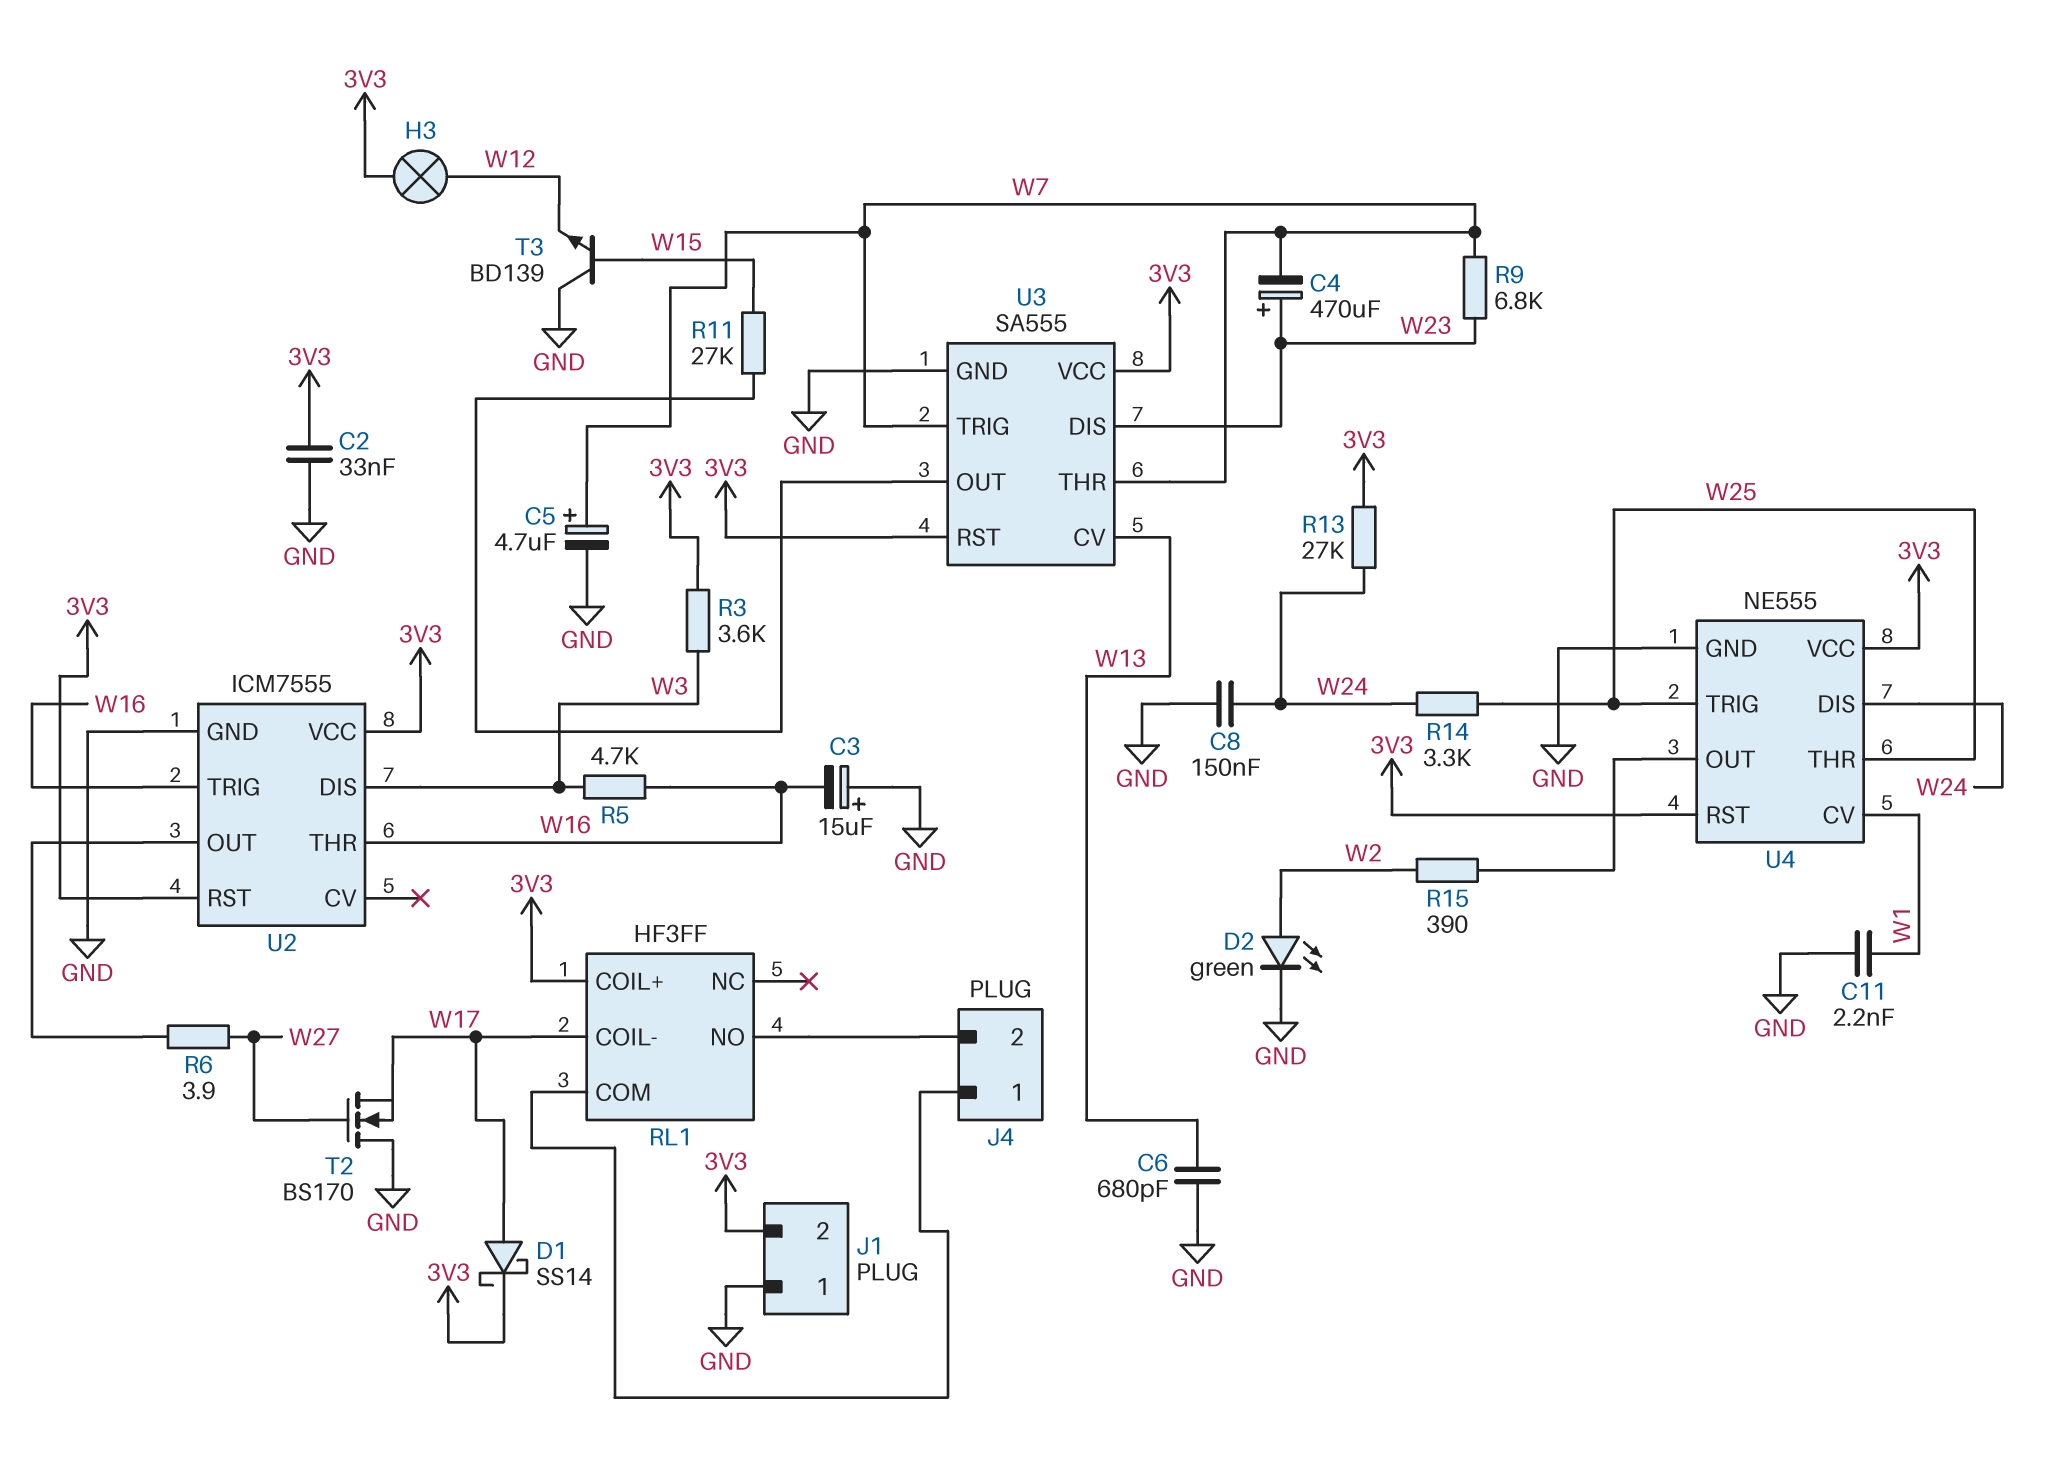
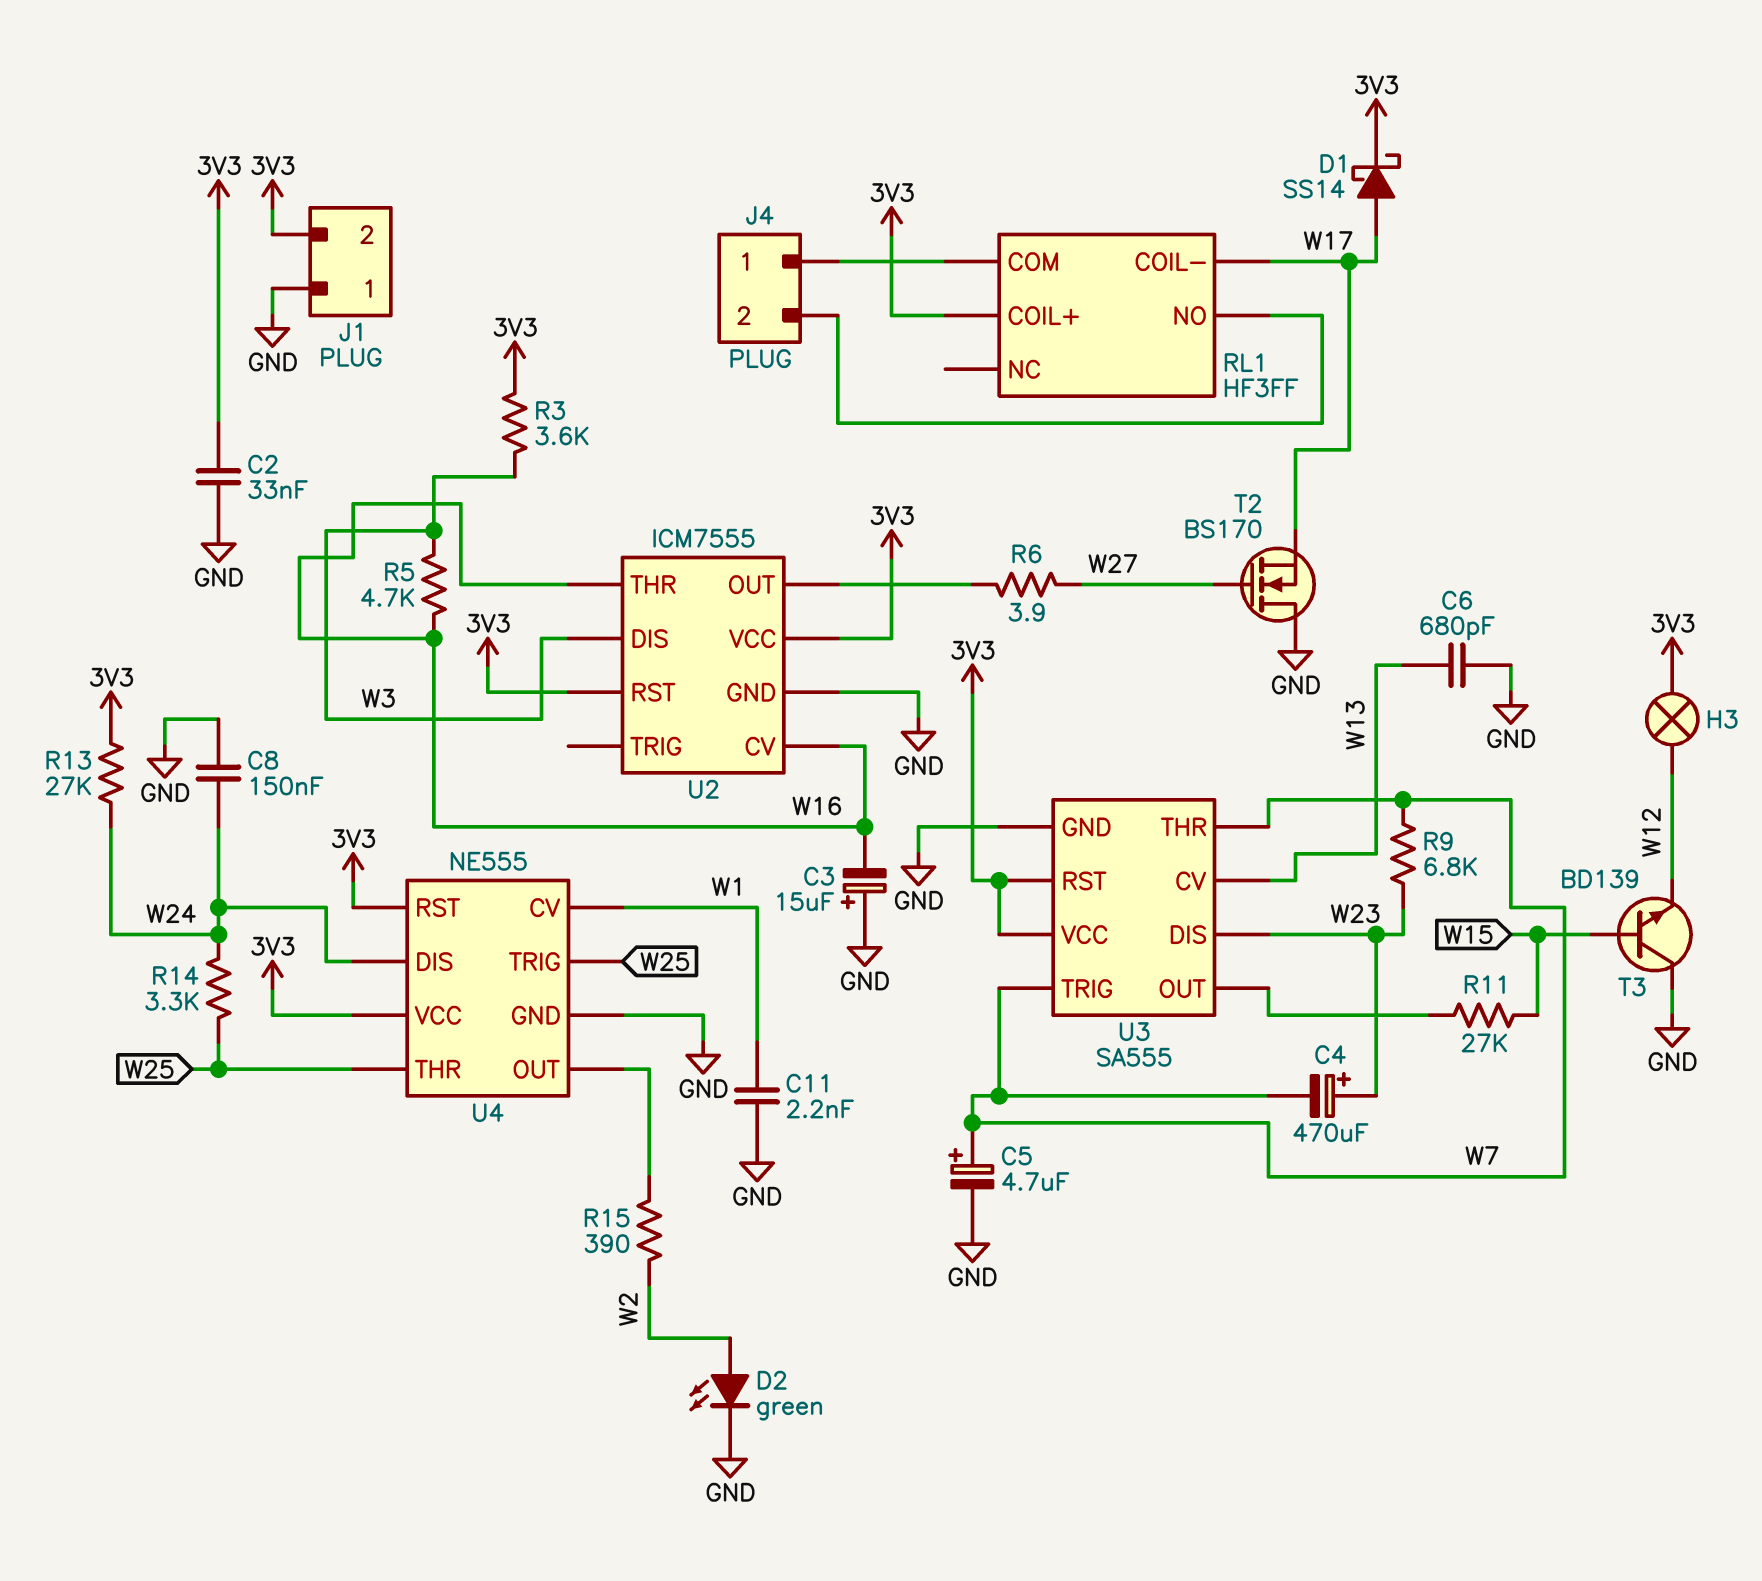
U2 pin CV: none -> W16
U2 pin TRIG: W16 -> none

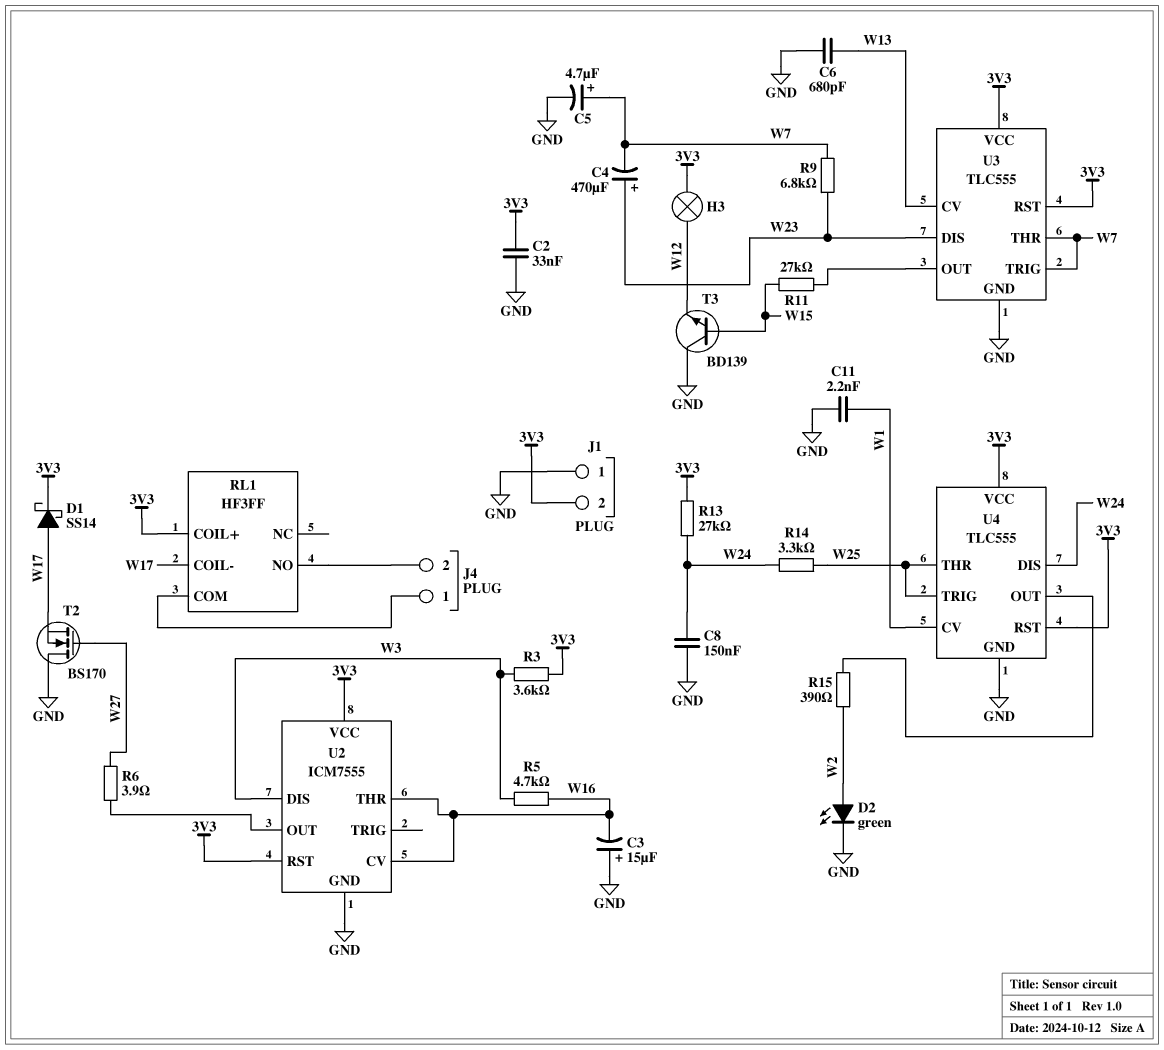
U3: SA555 -> TLC555
U4: NE555 -> TLC555

